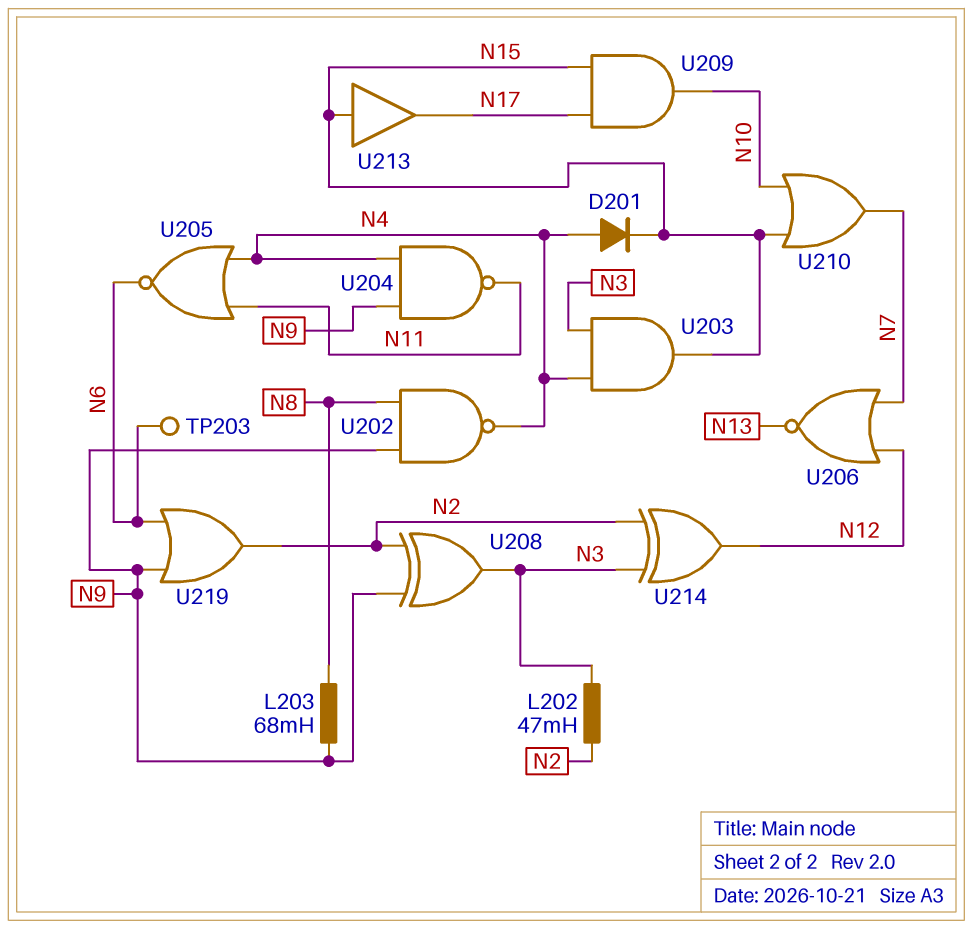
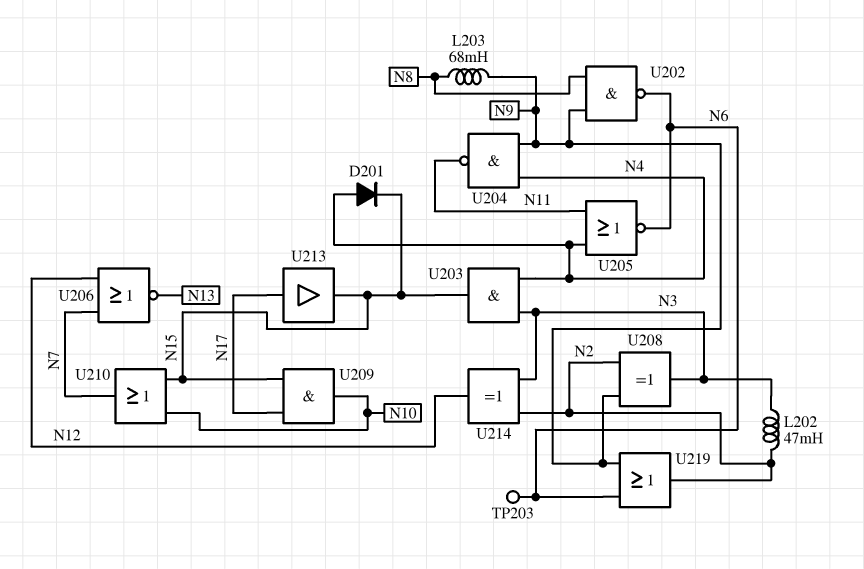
U202: NAND (in N8, in N9, out N4) -> NAND (in N8, in N9, out N6)
U213: buffer (in N15, out N17) -> buffer (in N17, out N15)

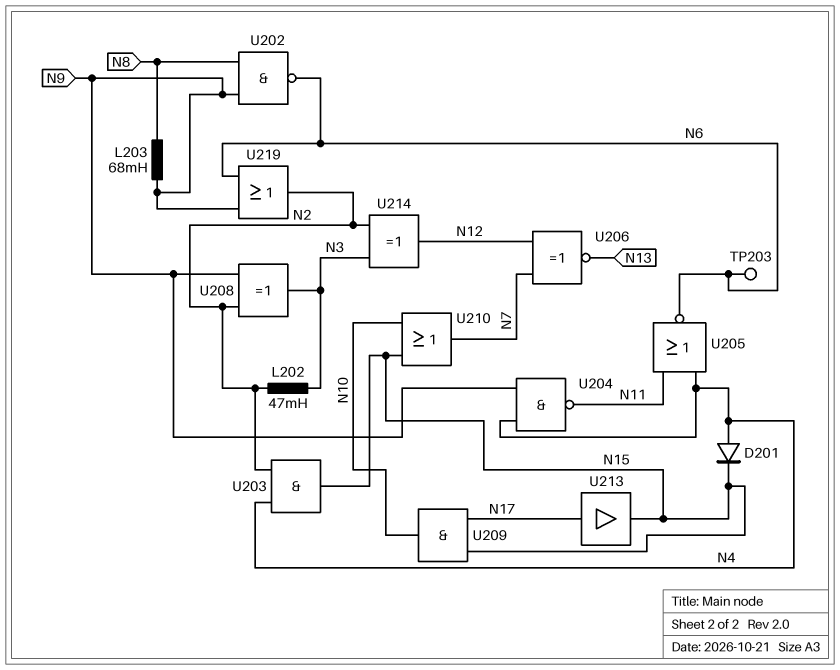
U203: AND (in N3, in N4, out N15) -> AND (in N2, in N4, out N15)
U206: NOR (in N7, in N12, out N13) -> XNOR (in N7, in N12, out N13)

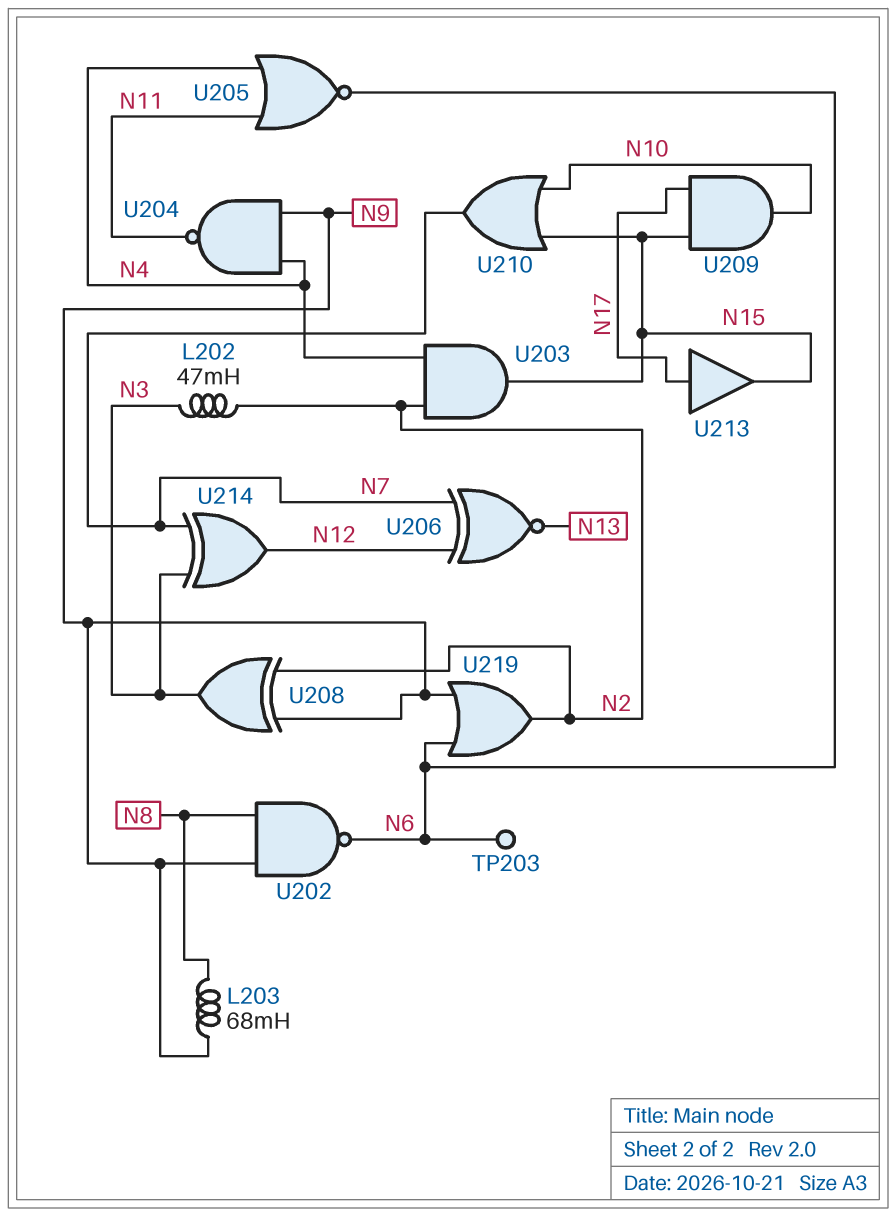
D201: diode (A N4, K N15) -> none
U214: XOR (in N2, in N3, out N12) -> XOR (in N3, in N7, out N12)

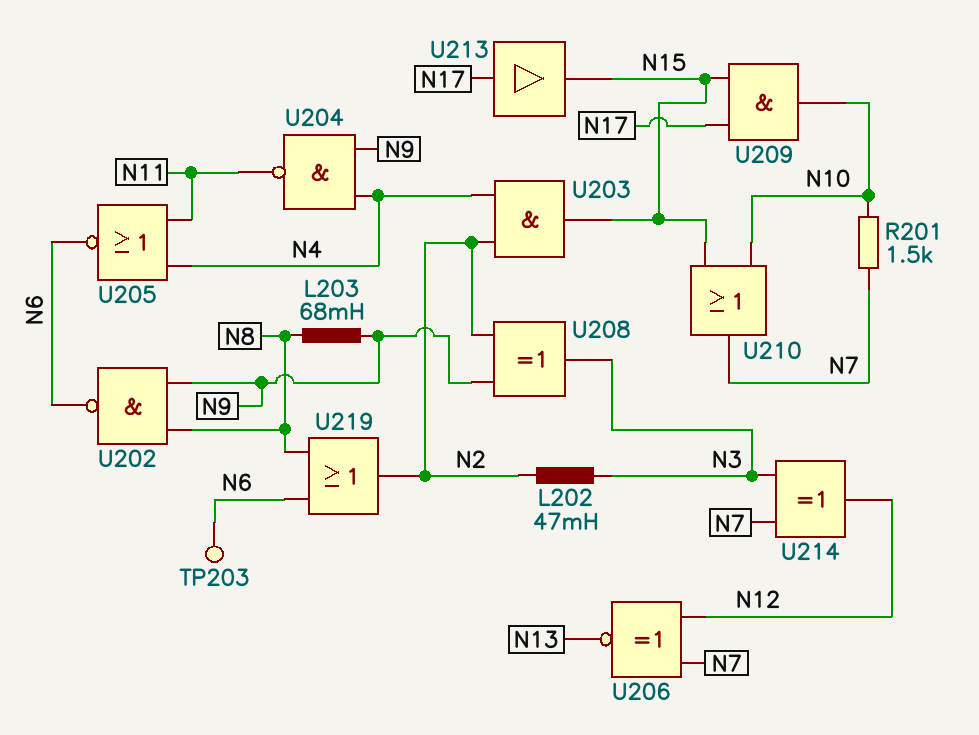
R201: none -> 1.5k (N7, N10)
U219: OR (in N6, in N9, out N2) -> OR (in N6, in N8, out N2)

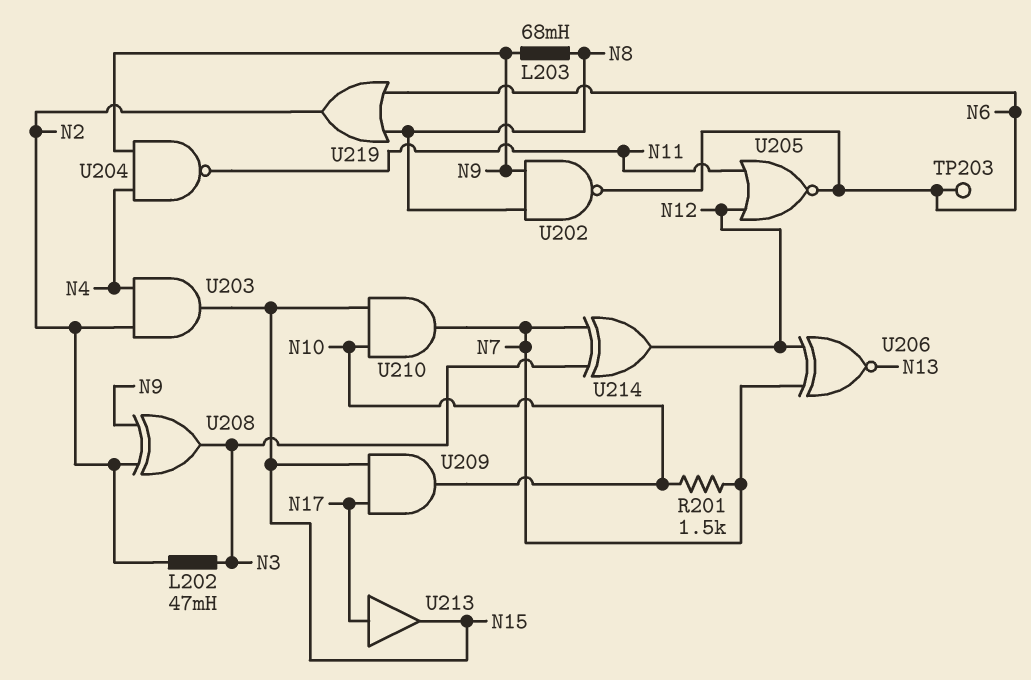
U205: NOR (in N4, in N11, out N6) -> NOR (in N11, in N12, out N6)
U210: OR (in N10, in N15, out N7) -> AND (in N10, in N15, out N7)

